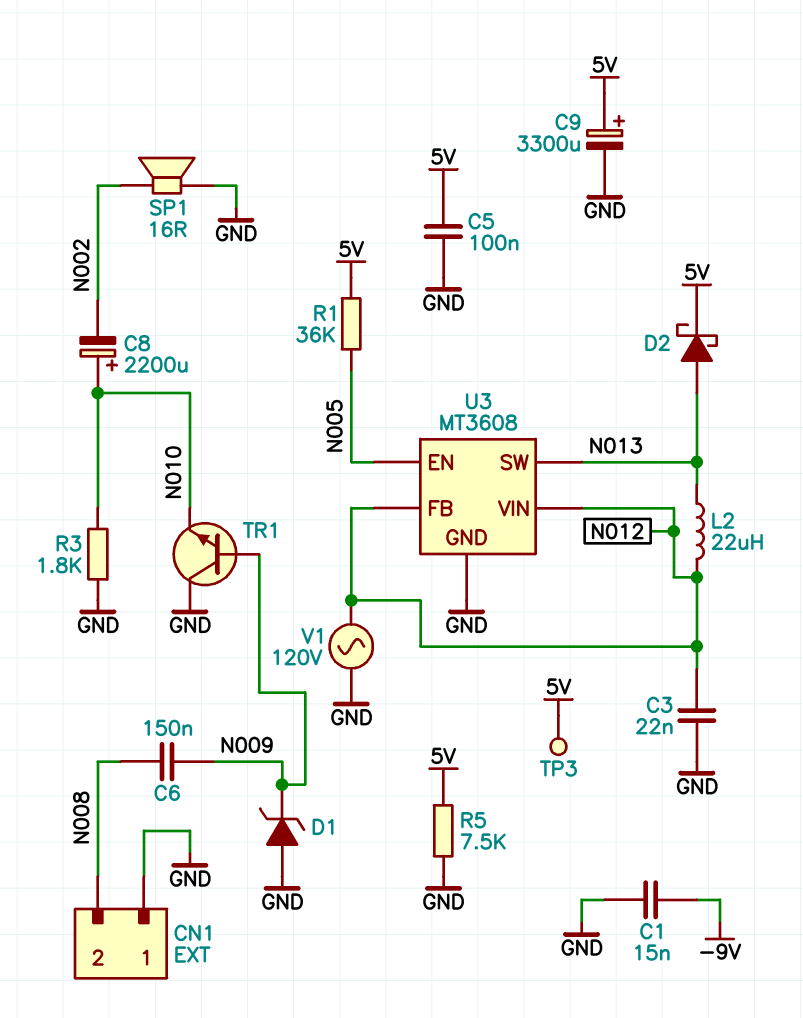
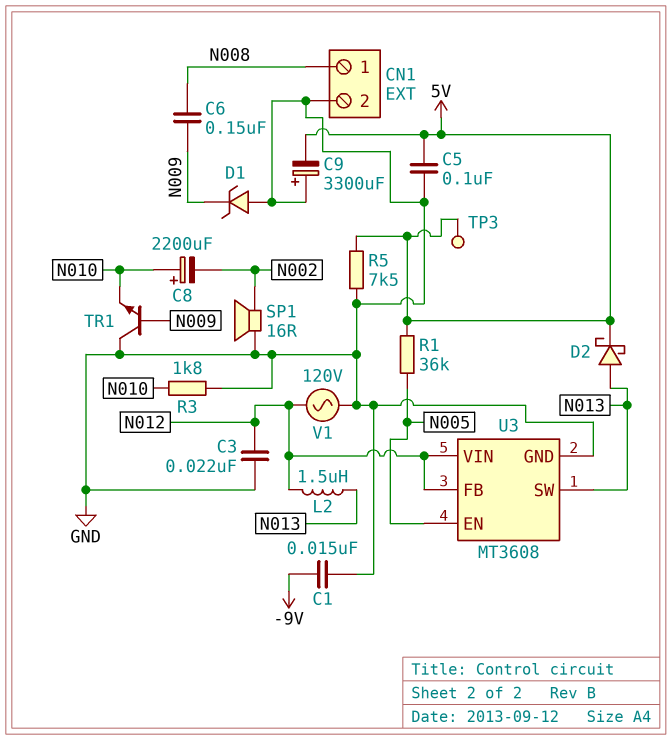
C9: 3300uF (plus 5V, minus GND) -> 3300uF (plus GND, minus 5V)
CN1 pin 1: GND -> N008
CN1 pin 2: N008 -> GND
L2: 22uH (N012, N013) -> 1.5uH (N012, N013)

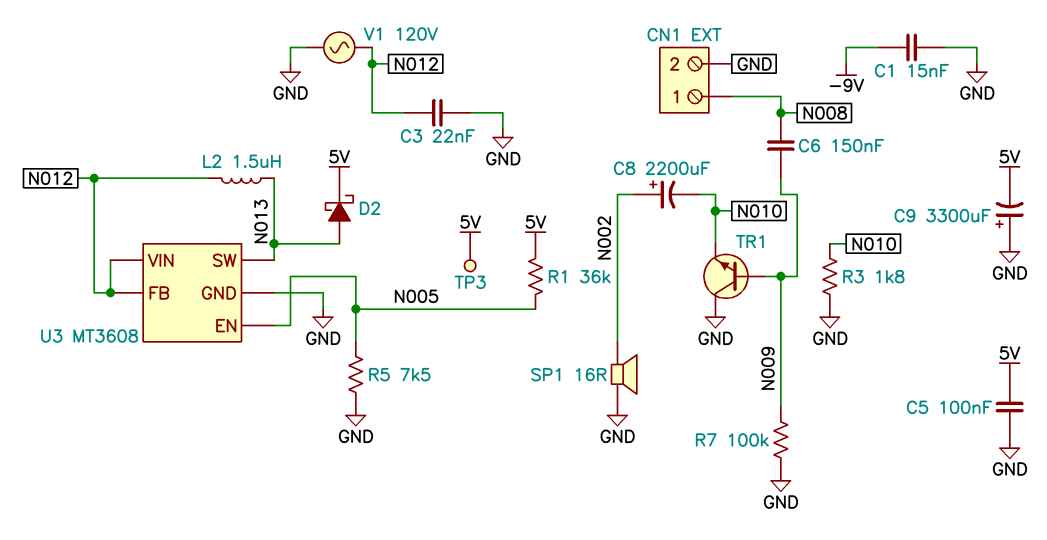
C8: 2200uF (plus N010, minus N002) -> 2200uF (plus N002, minus N010)
D1: zener (A GND, K N009) -> none
R5: 7.5k (5V, GND) -> 7.5k (GND, N005)
R7: none -> 100k (GND, N009)

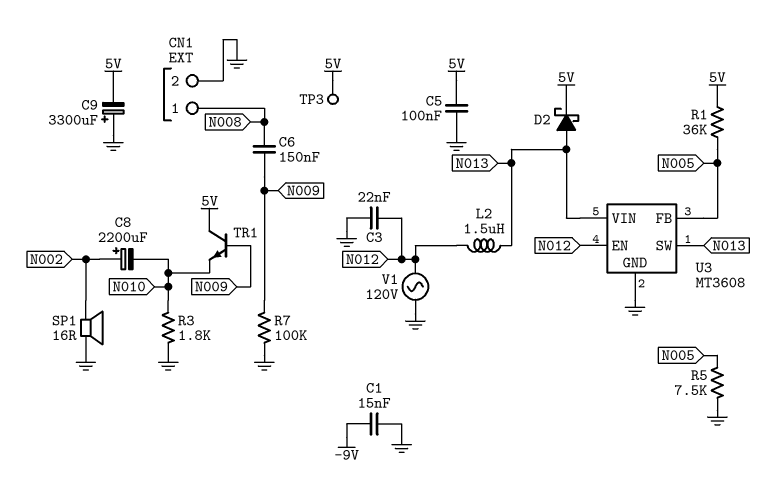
TR1: NPN (B N009, C GND, E N010) -> NPN (B N009, C 5V, E N010)
U3 pin EN: N005 -> N012
U3 pin FB: N012 -> N005
U3 pin VIN: N012 -> N013

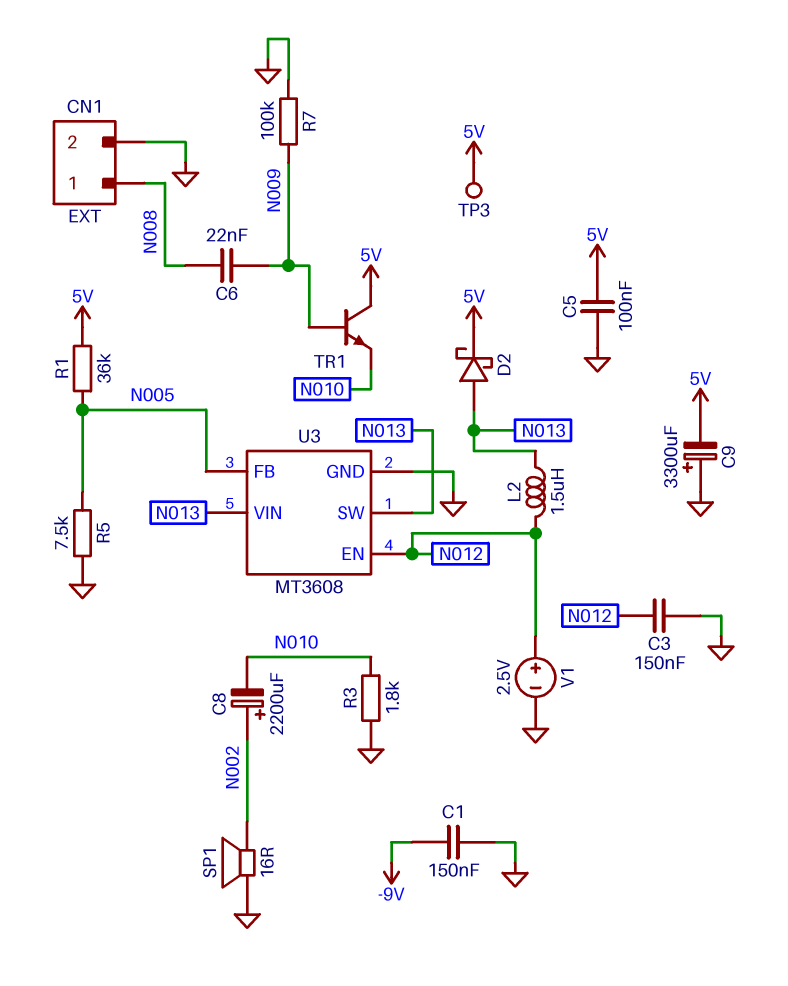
C1: 15nF (-9V, GND) -> 150nF (-9V, GND)
C3: 22nF (GND, N012) -> 150nF (GND, N012)
C6: 150nF (N008, N009) -> 22nF (N008, N009)
V1: AC 120V (GND, N012) -> 2.5V (plus N012, minus GND)

